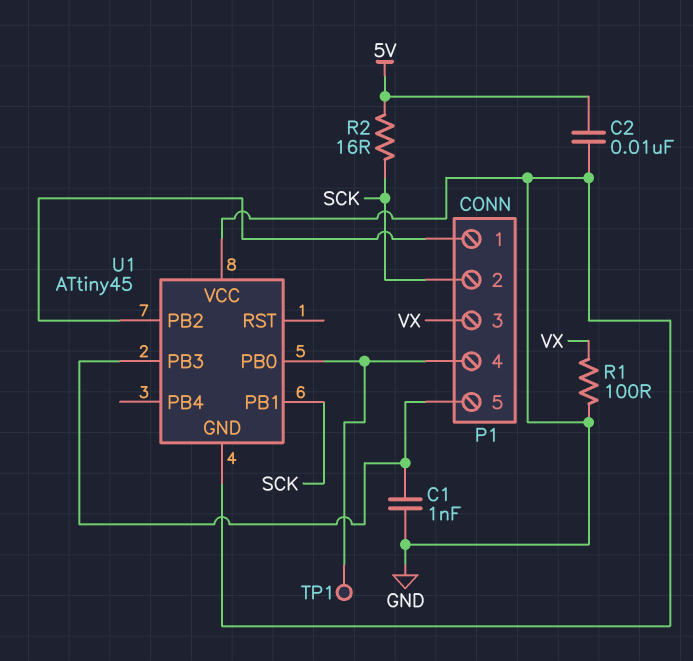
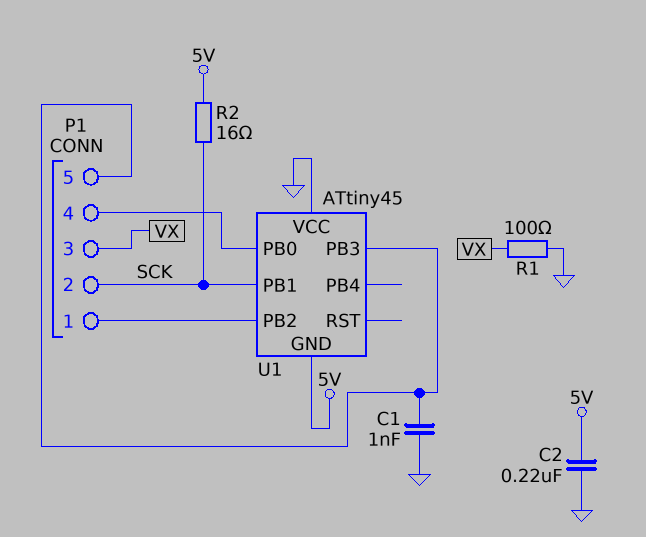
C2: 10nF (5V, GND) -> 220nF (5V, GND)
TP1: test point (P1/4) -> none
U1 pin GND: GND -> 5V

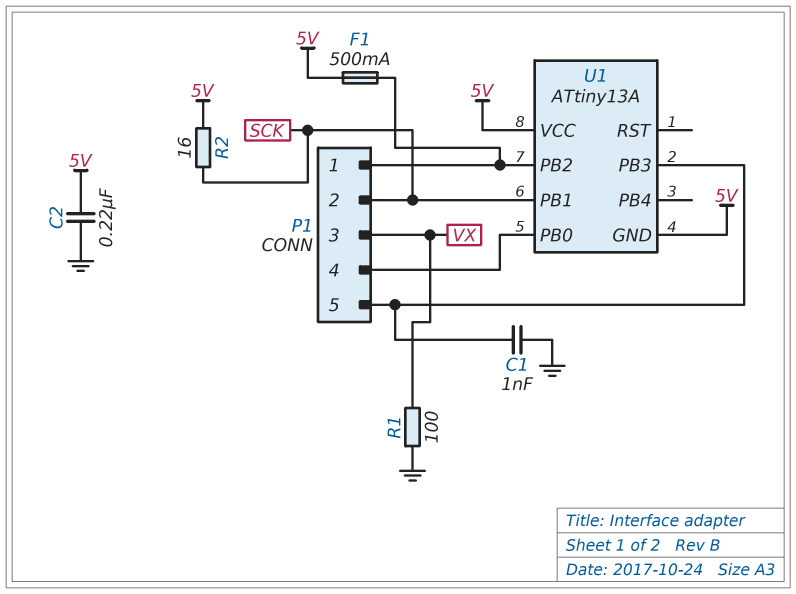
F1: none -> 500mA (5V, P1/1)
U1: ATtiny45 -> ATtiny13A
U1 pin VCC: GND -> 5V

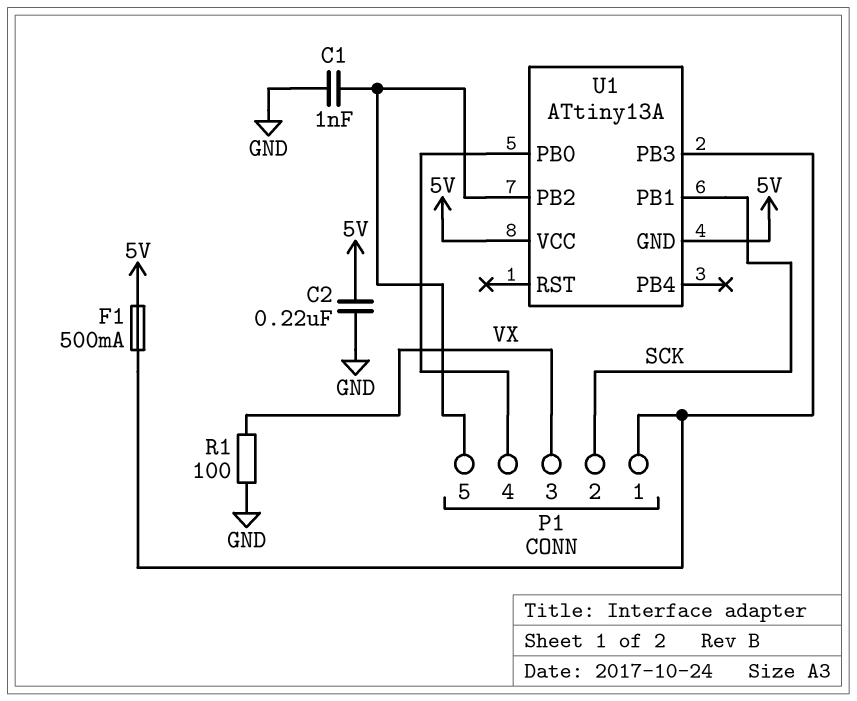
R2: 16 (5V, SCK) -> none
U1 pin PB2: P1/1 -> P1/5
U1 pin PB3: P1/5 -> P1/1

